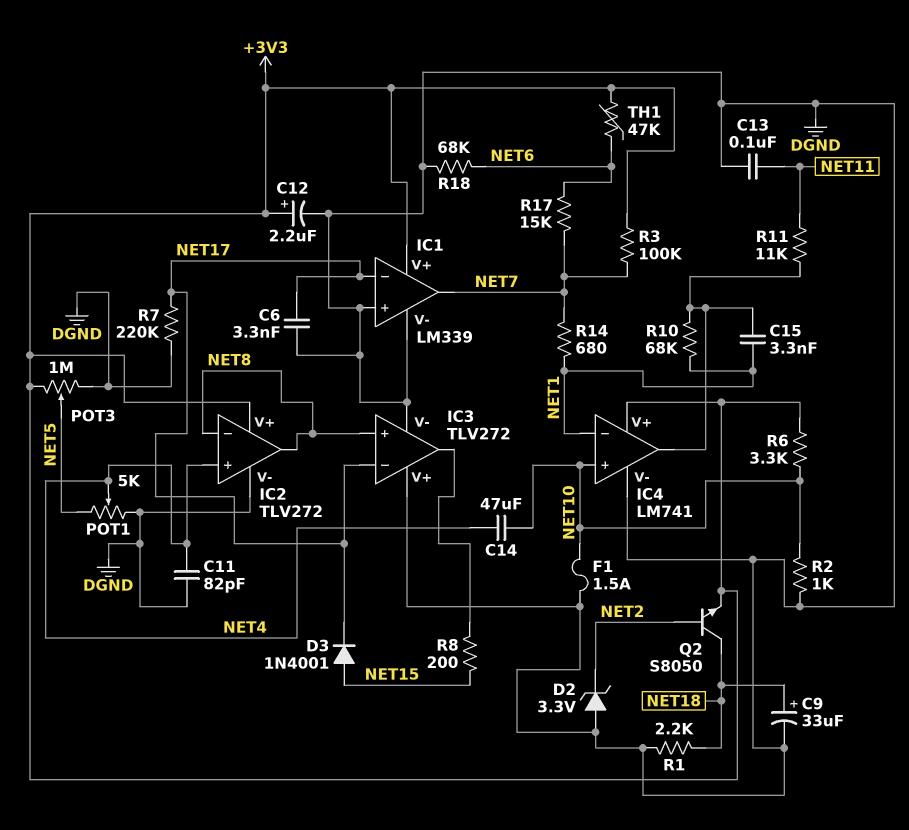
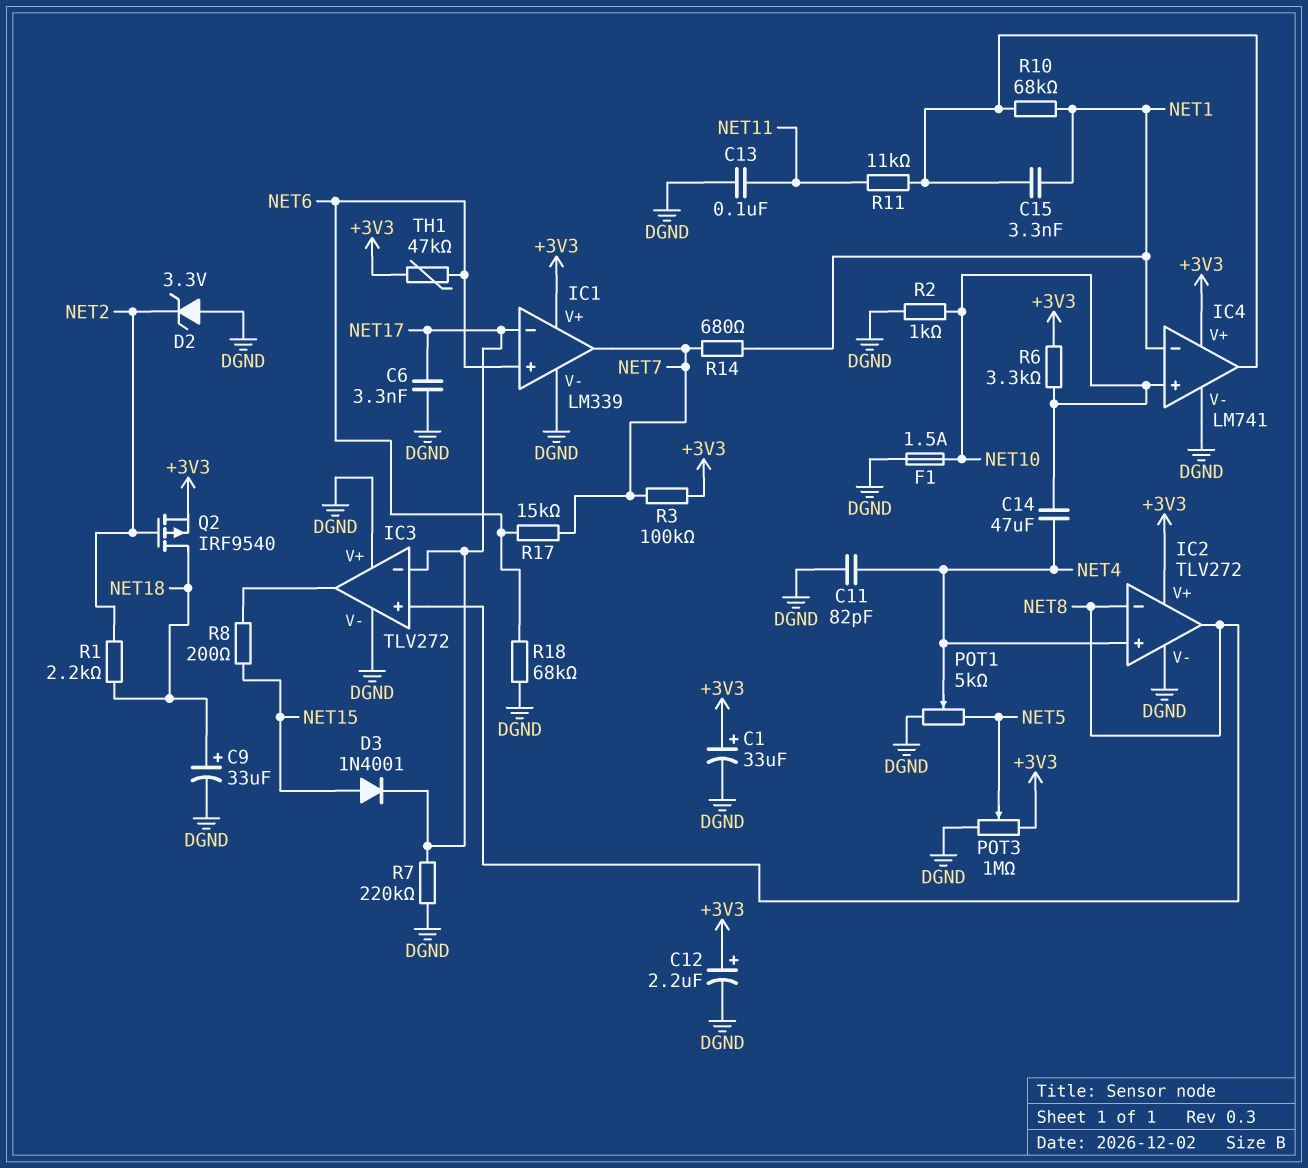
C1: none -> 33uF (plus +3V3, minus DGND)
IC1 pin in+: DGND -> NET6
Q2: NPN S8050 (B NET2, C NET18, E +3V3) -> PMOS IRF9540 (G NET2, D NET18, S +3V3)
R1: 2.2k (DGND, NET18) -> 2.2k (NET2, NET18)

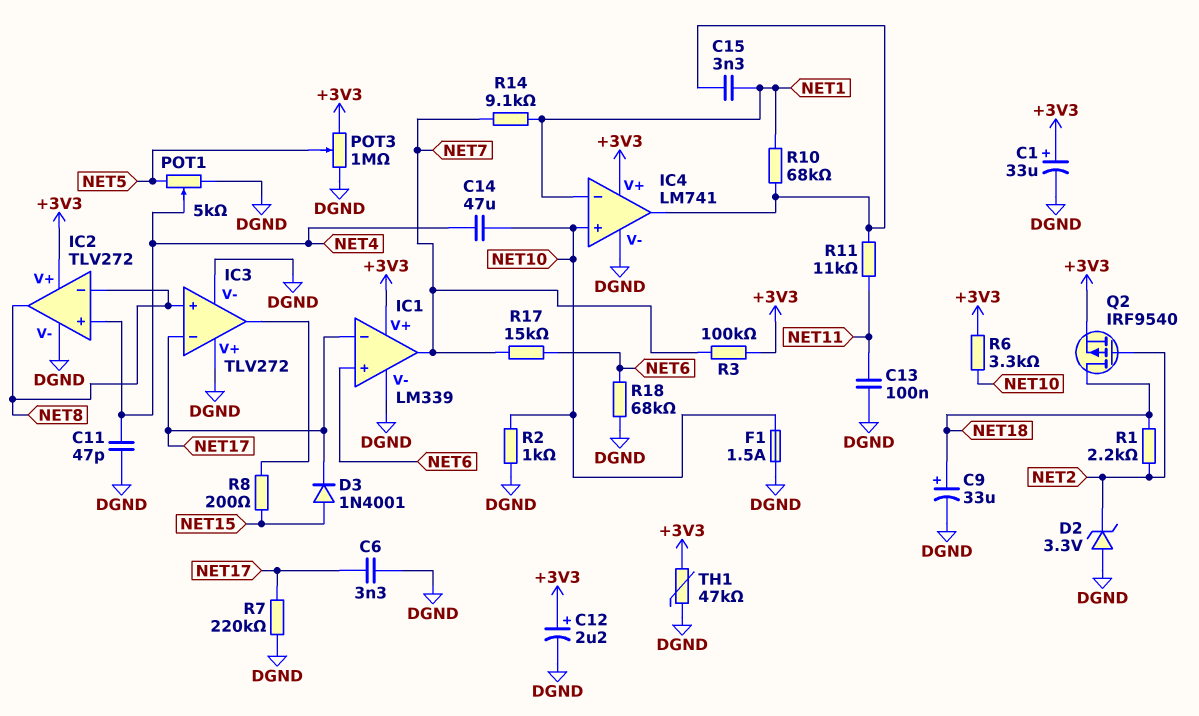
C11: 82pF (DGND, NET4) -> 47pF (DGND, NET4)
R14: 680 (NET1, NET7) -> 9.1k (NET1, NET7)
TH1: 47k (+3V3, NET6) -> 47k (+3V3, DGND)

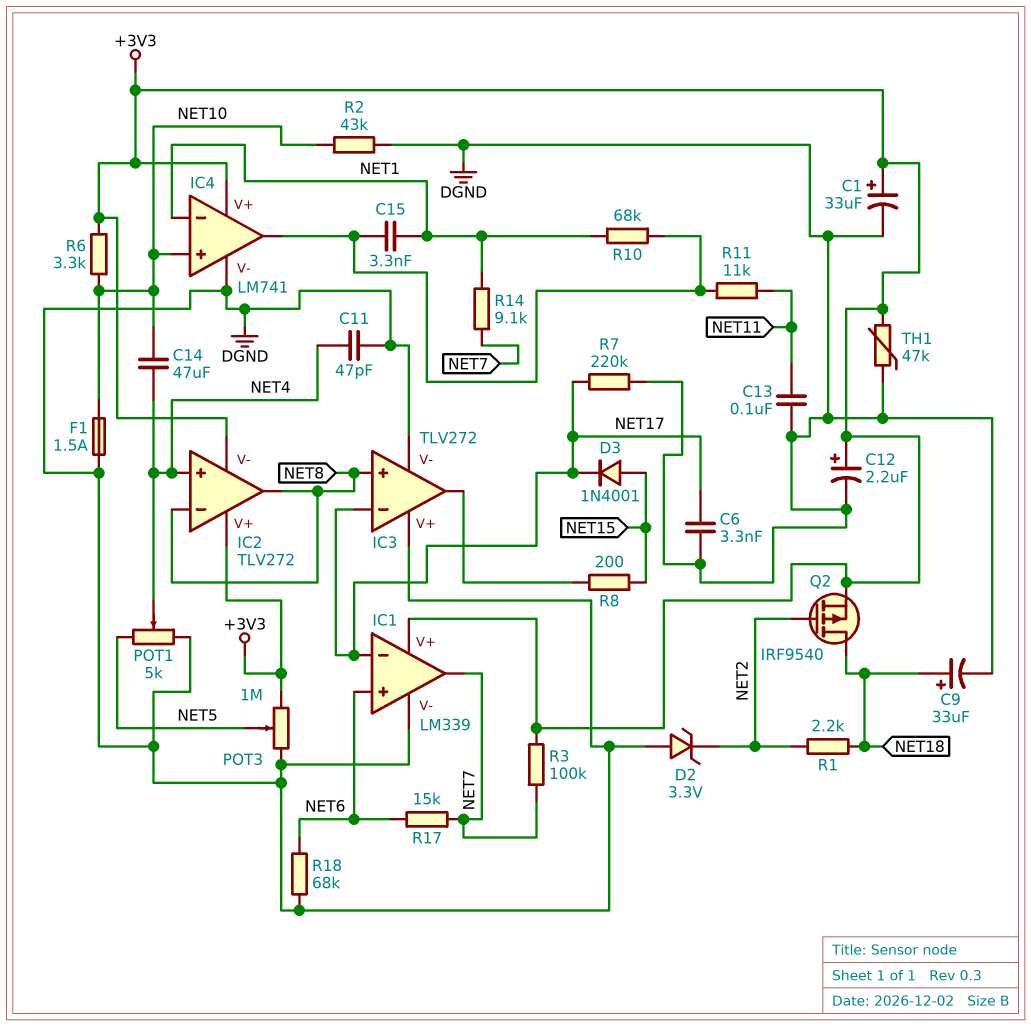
IC2 pin V-: DGND -> +3V3
R2: 1k (DGND, NET10) -> 43k (DGND, NET10)

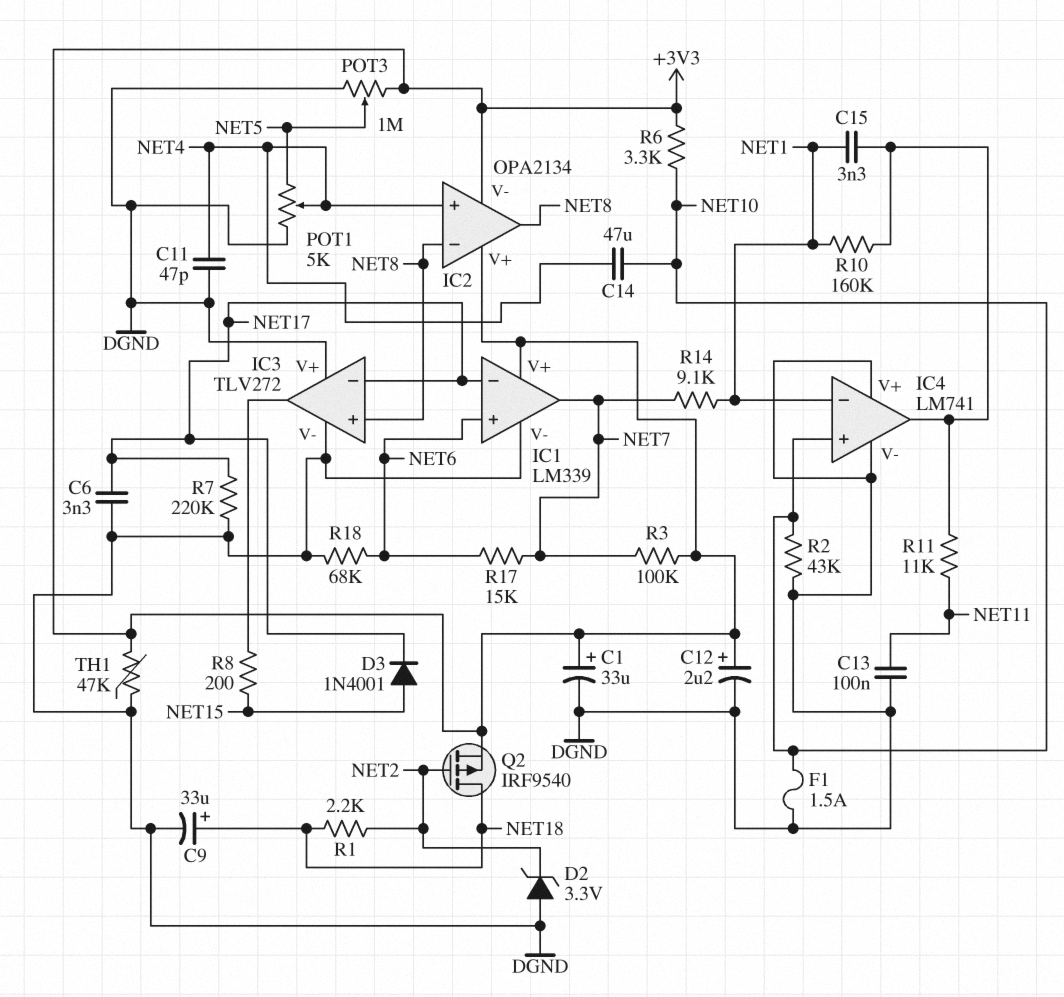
IC2: TLV272 -> OPA2134
IC4 pin V+: +3V3 -> DGND
R10: 68k (IC4/out, NET1) -> 160k (IC4/out, NET1)

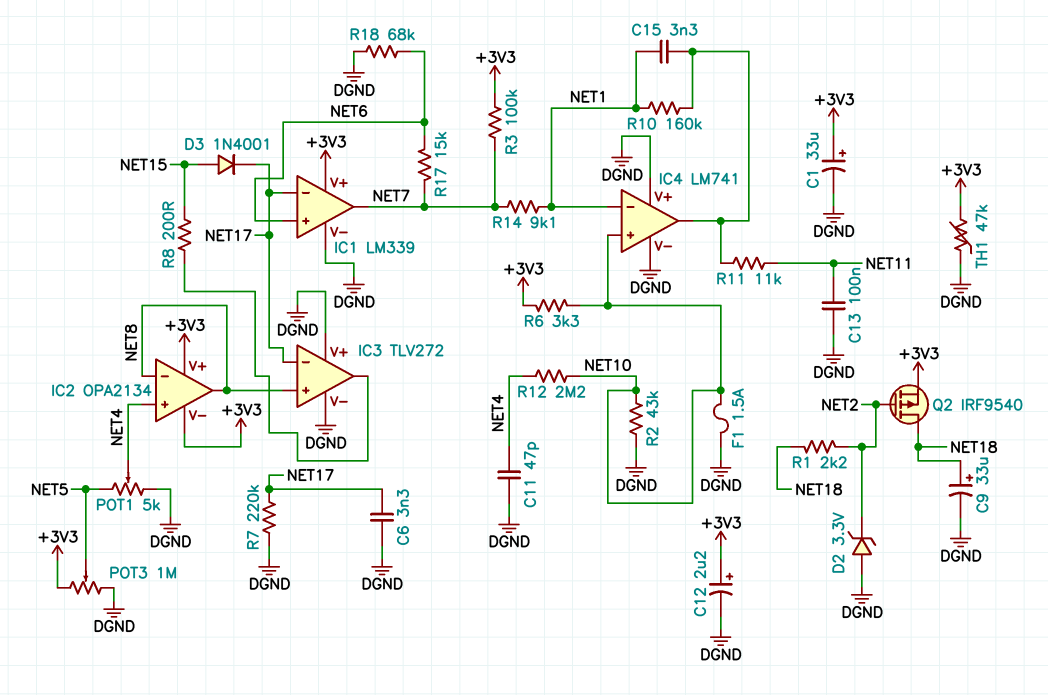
C14: 47uF (NET4, NET10) -> none
R12: none -> 2.2M (NET4, NET10)

